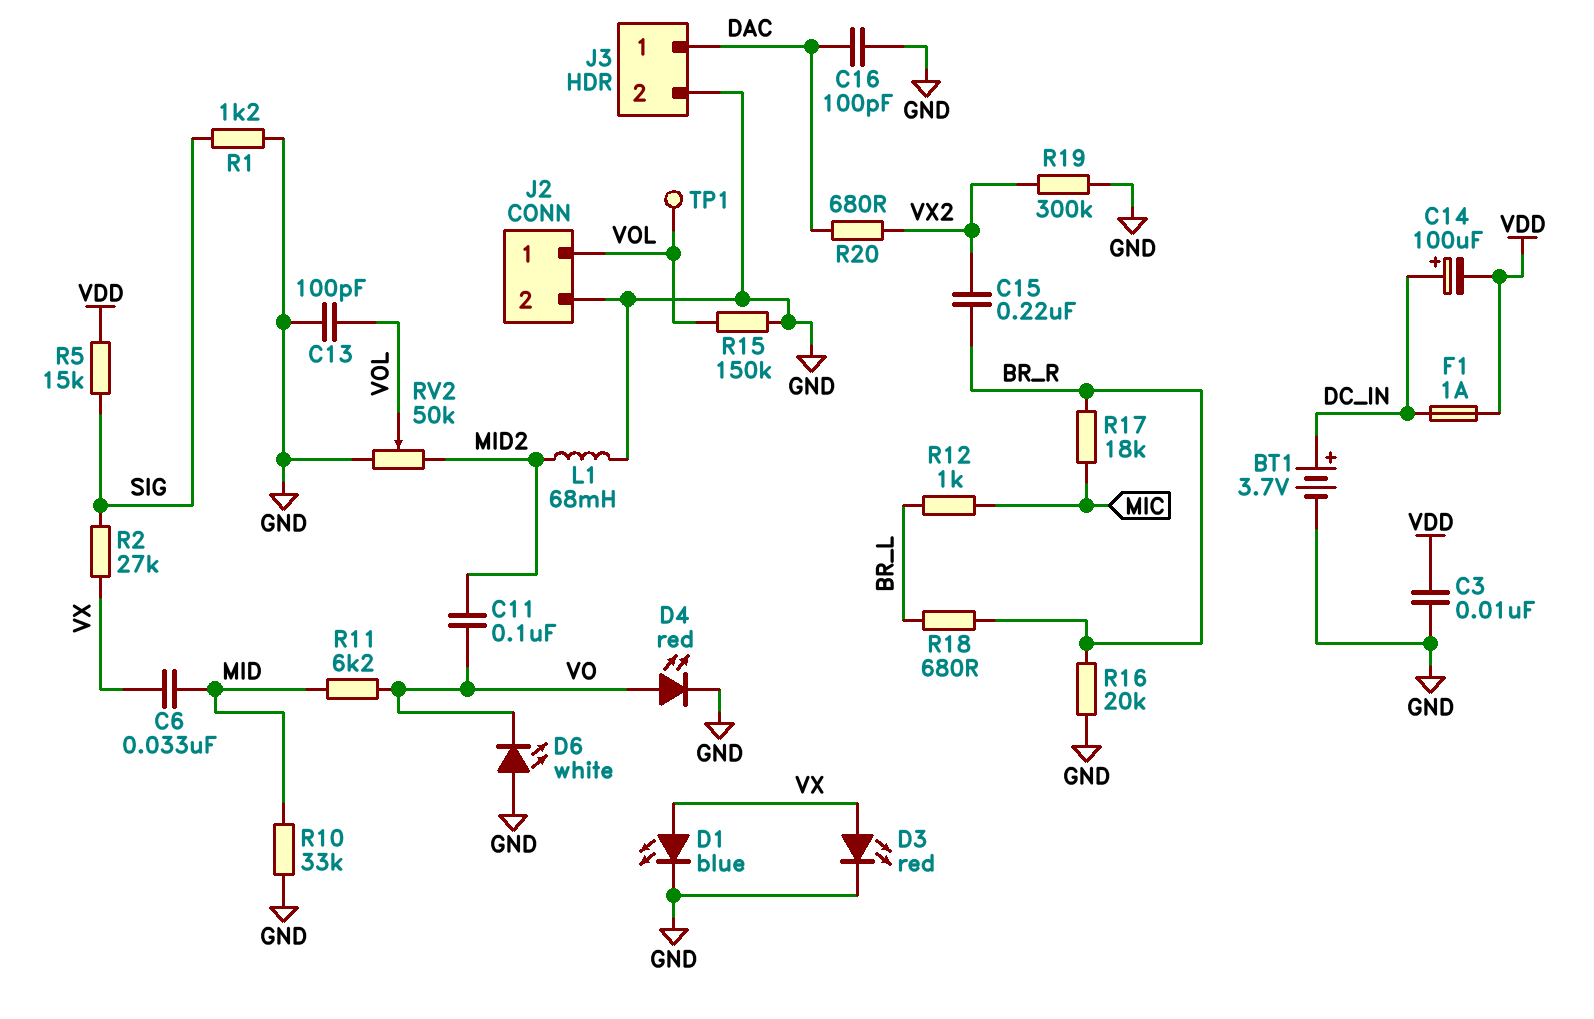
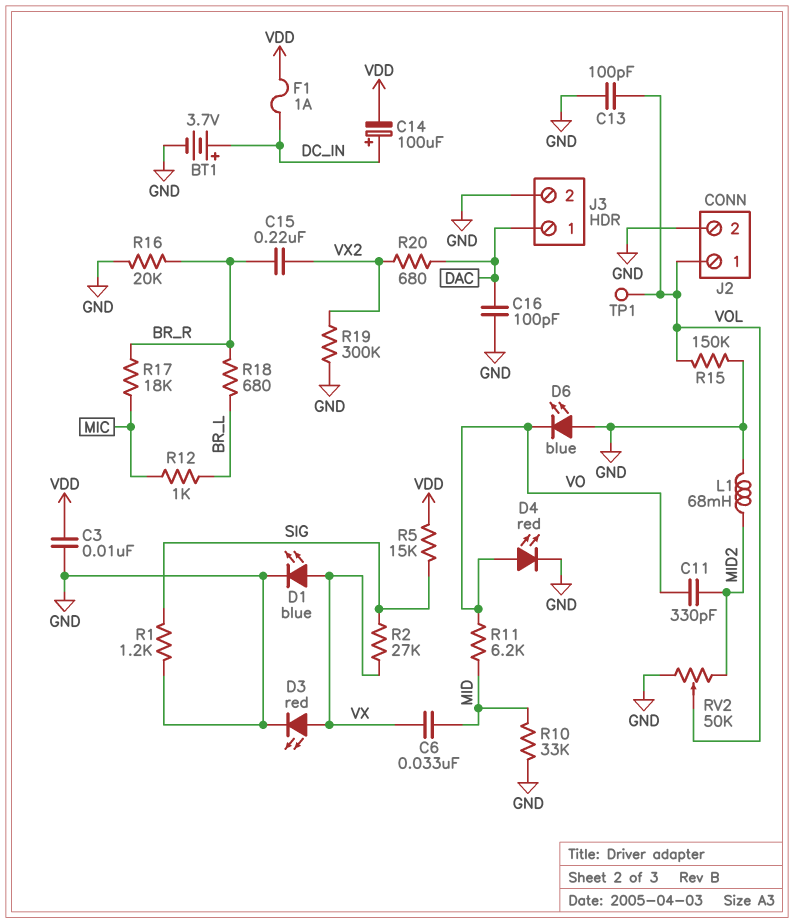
C11: 100nF (MID2, VO) -> 330pF (MID2, VO)
D6: LED white (A GND, K VO) -> LED blue (A GND, K VO)

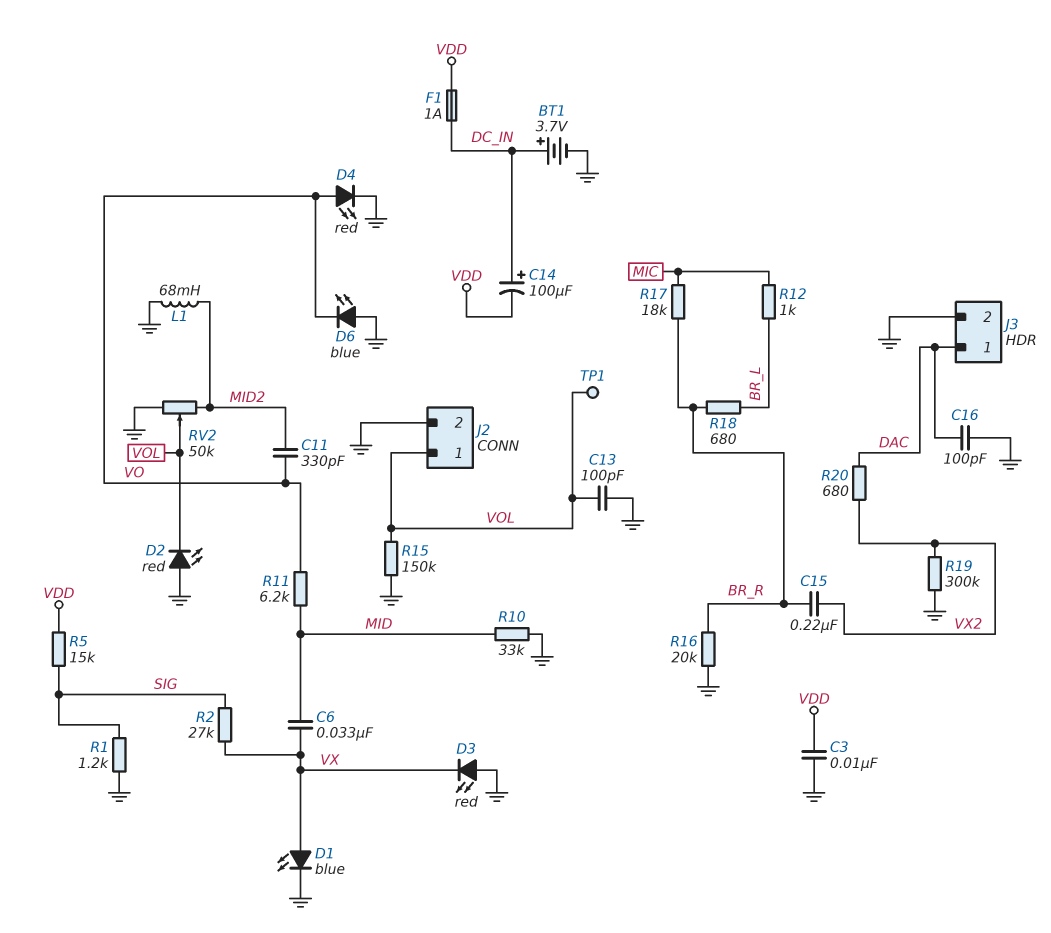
D2: none -> LED red (A GND, K VOL)
D3: LED red (A VX, K GND) -> LED red (A GND, K VX)

